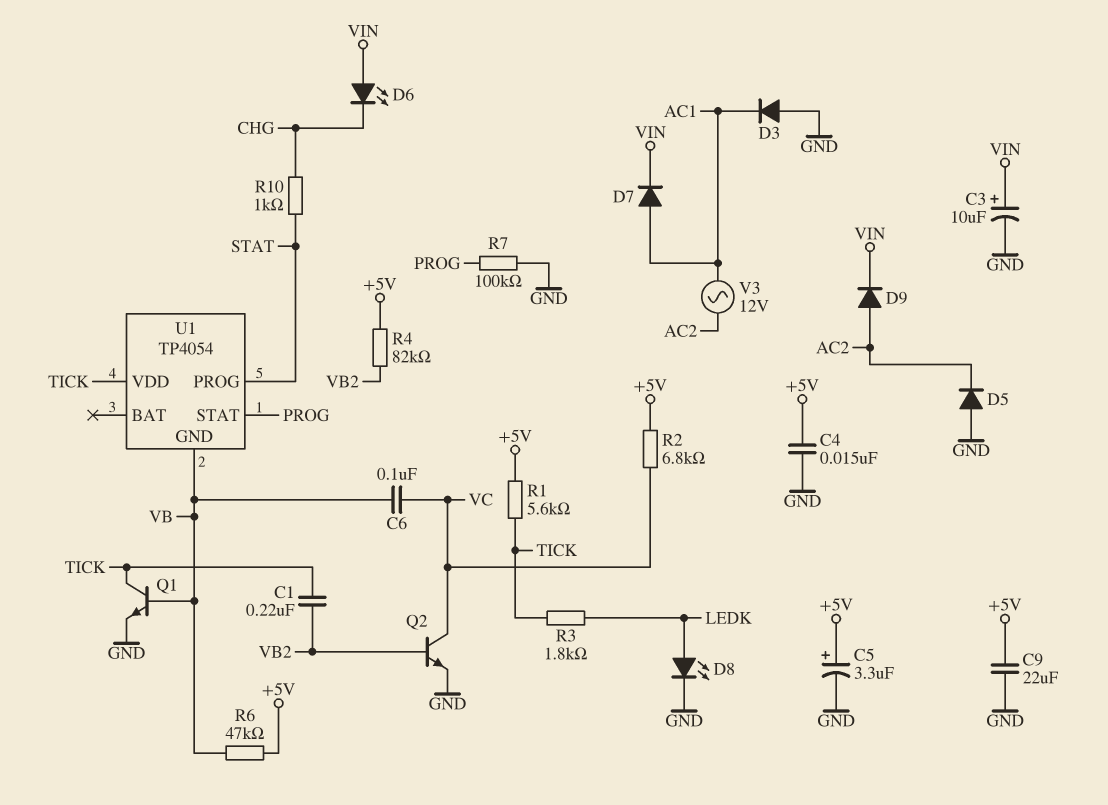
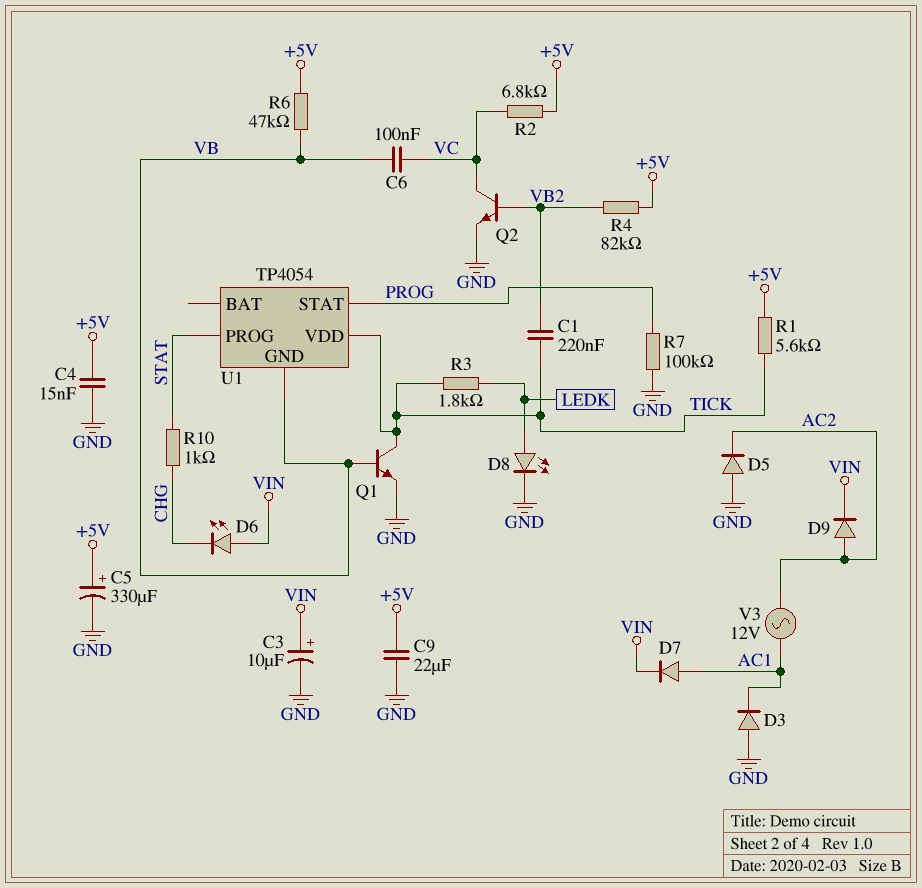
C5: 3.3uF (plus +5V, minus GND) -> 330uF (plus +5V, minus GND)

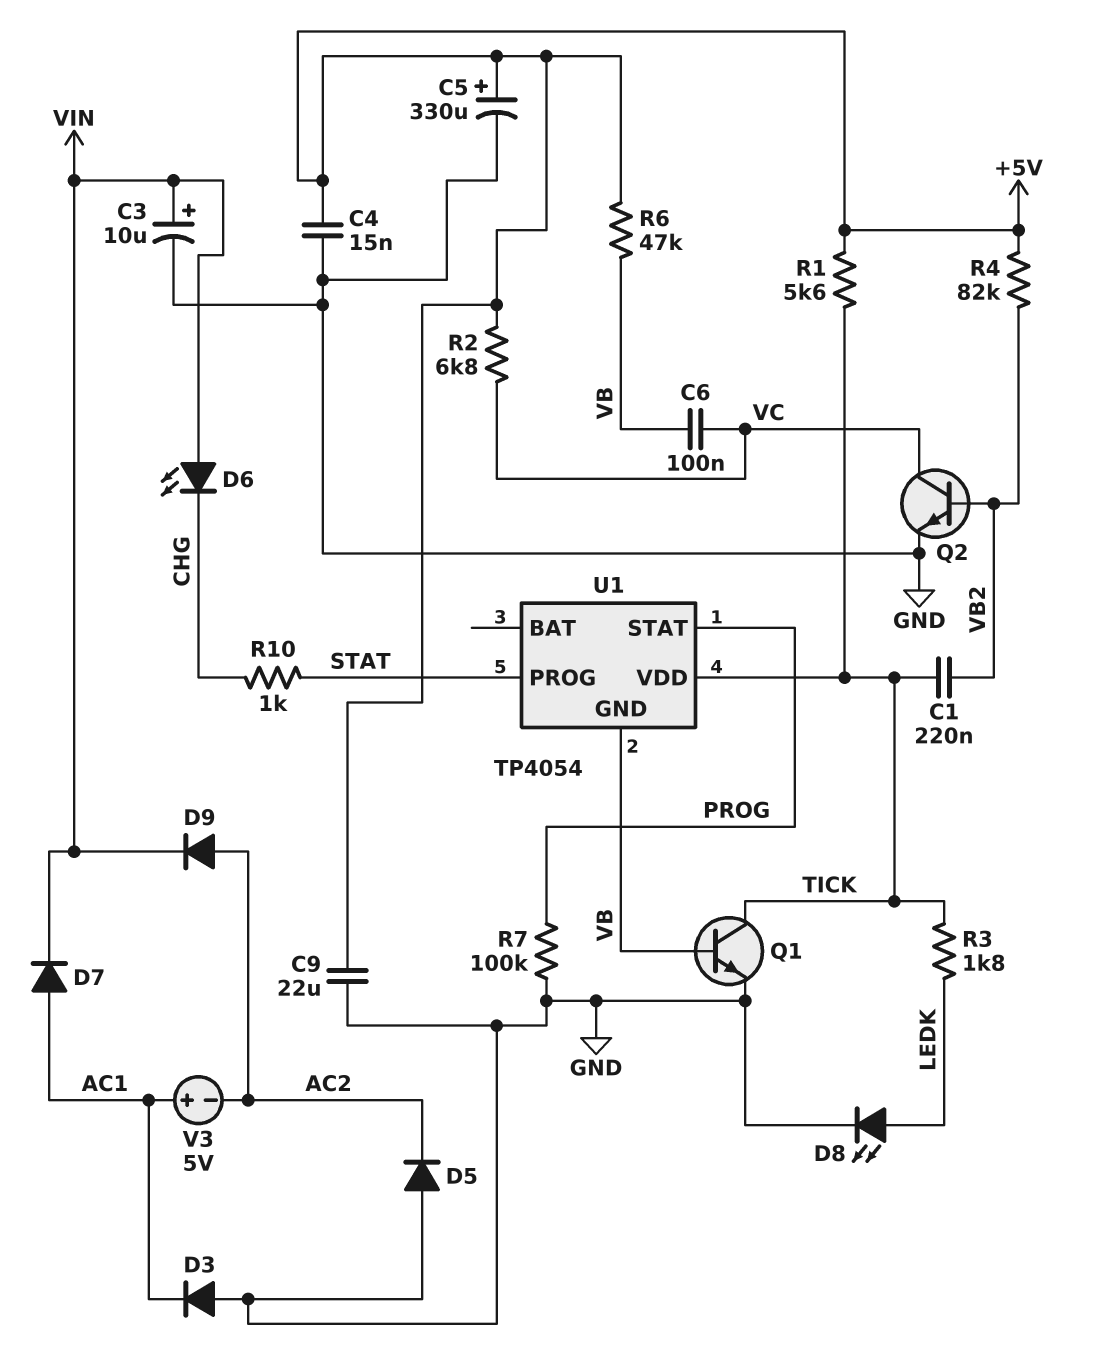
V3: AC 12V (AC1, AC2) -> 5V (plus AC1, minus AC2)

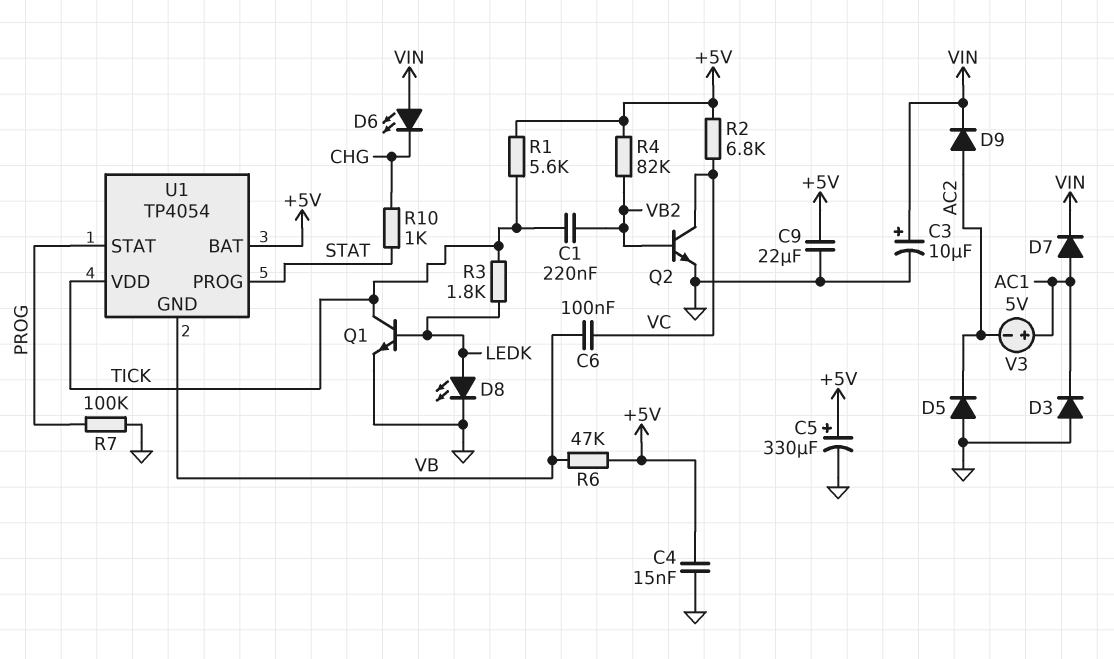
Q1: NPN (B VB, C TICK, E GND) -> NPN (B LEDK, C TICK, E GND)
U1 pin BAT: none -> +5V

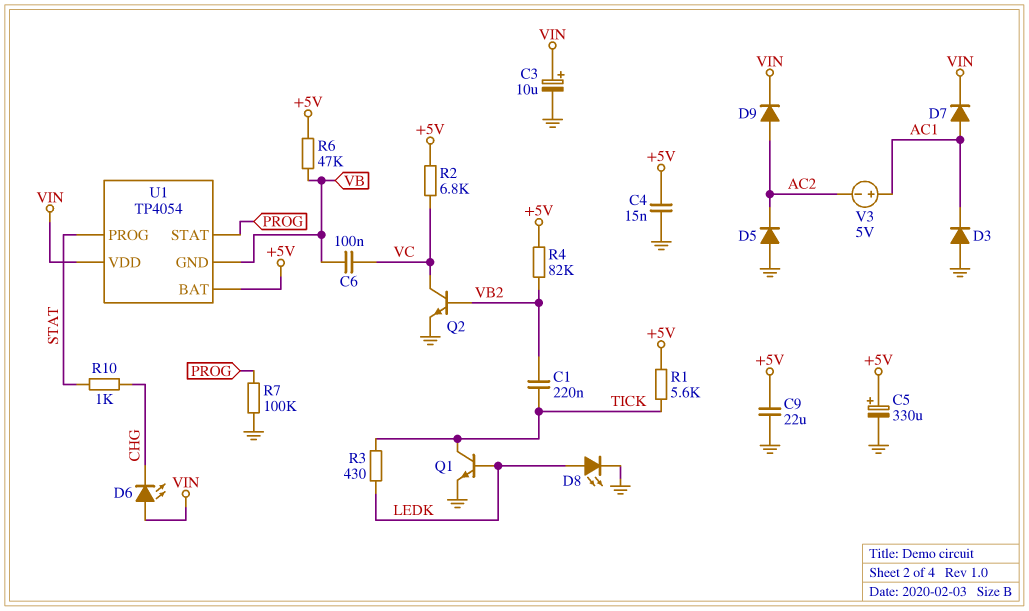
R3: 1.8k (LEDK, TICK) -> 430 (LEDK, TICK)
U1 pin VDD: TICK -> VIN

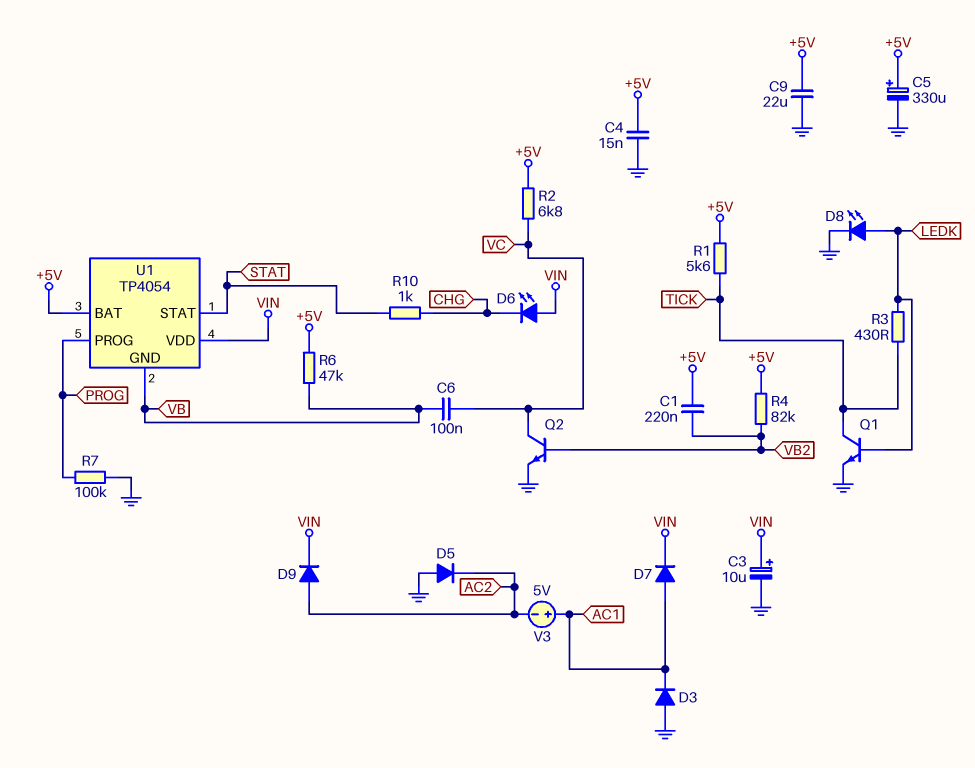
C1: 220nF (TICK, VB2) -> 220nF (+5V, VB2)
U1 pin PROG: STAT -> PROG
U1 pin STAT: PROG -> STAT

